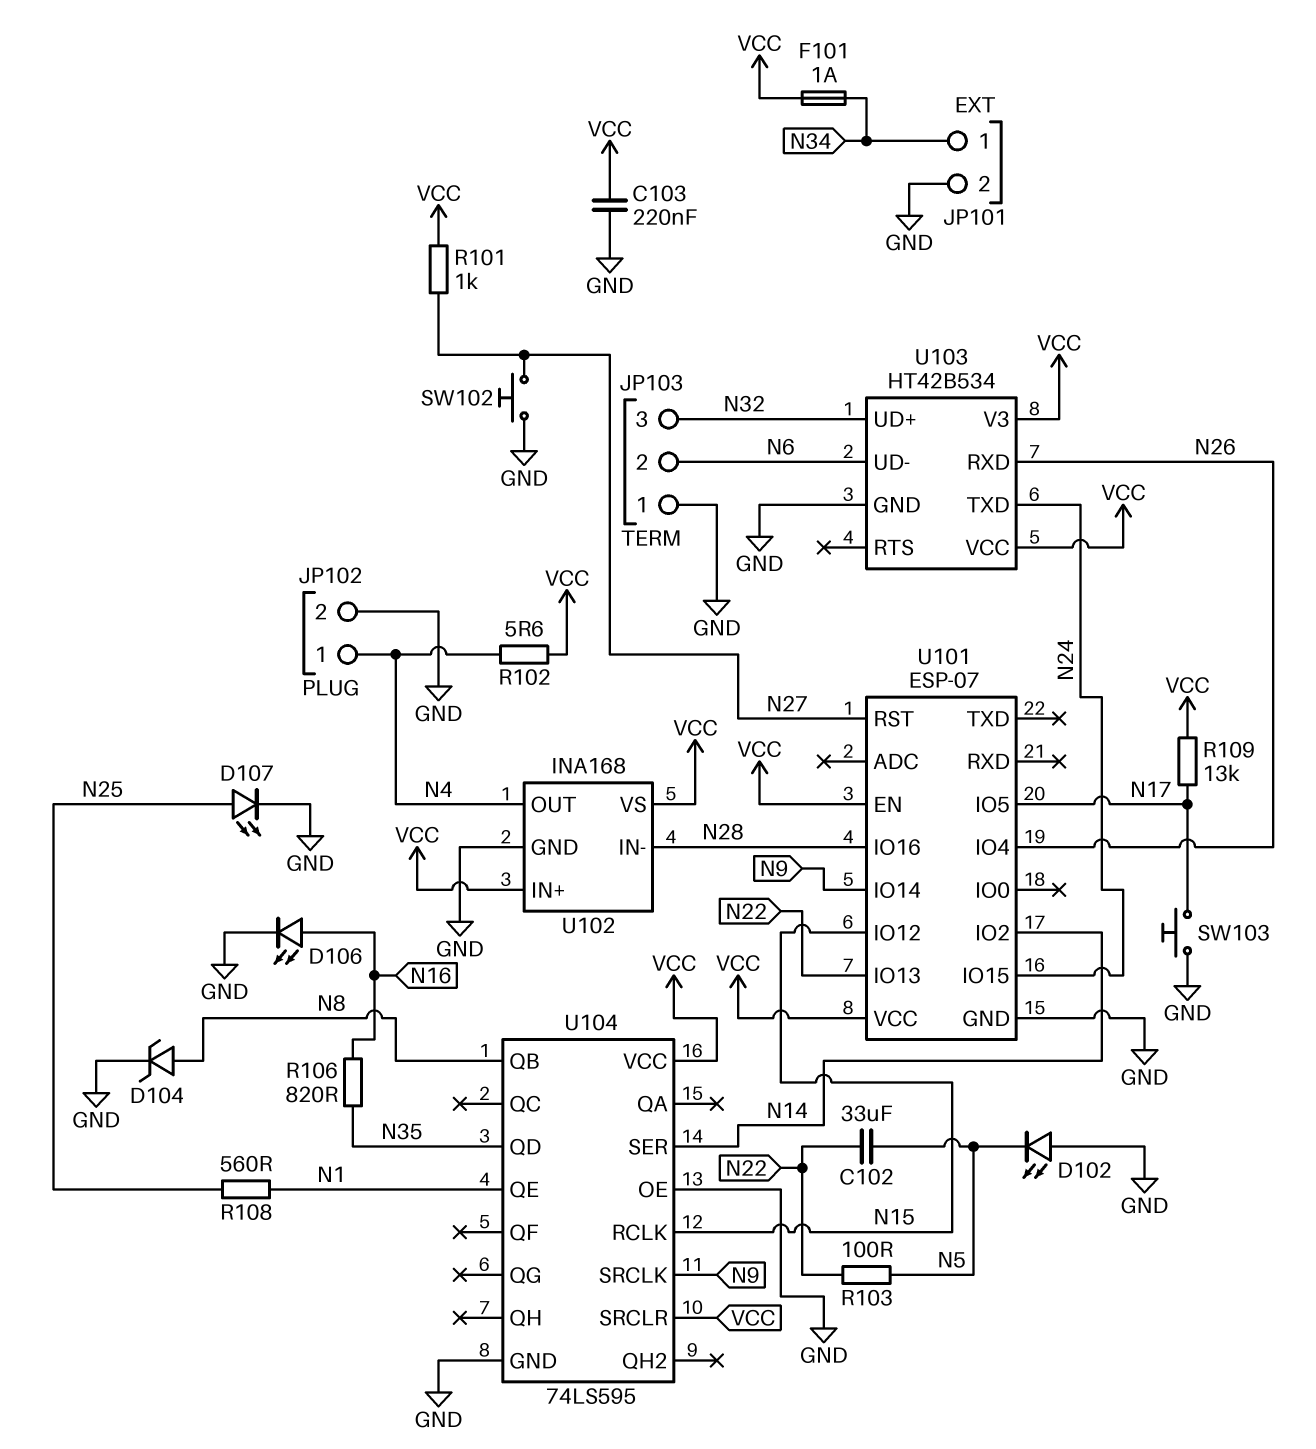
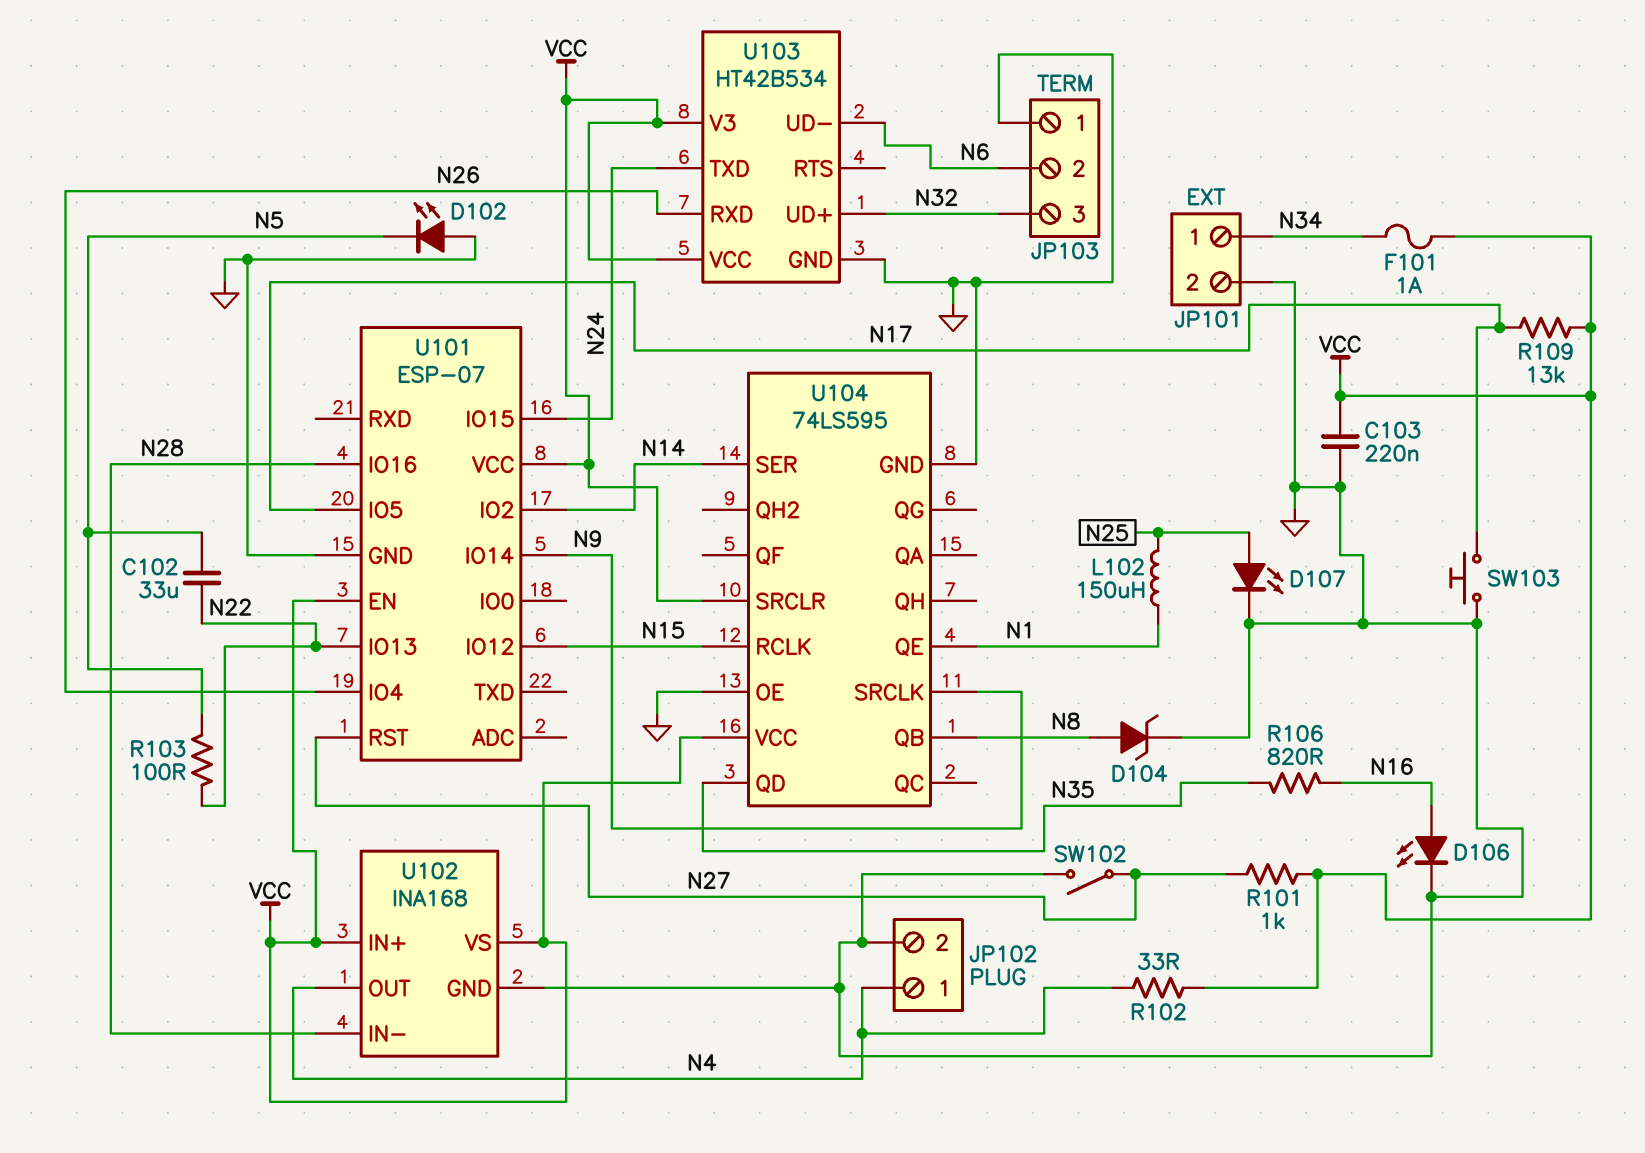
L102: none -> 150uH (N1, N25)
R102: 5.6 (N4, VCC) -> 33 (N4, VCC)
R108: 560 (N1, N25) -> none
SW102: button (GND, N27) -> switch (GND, N27)

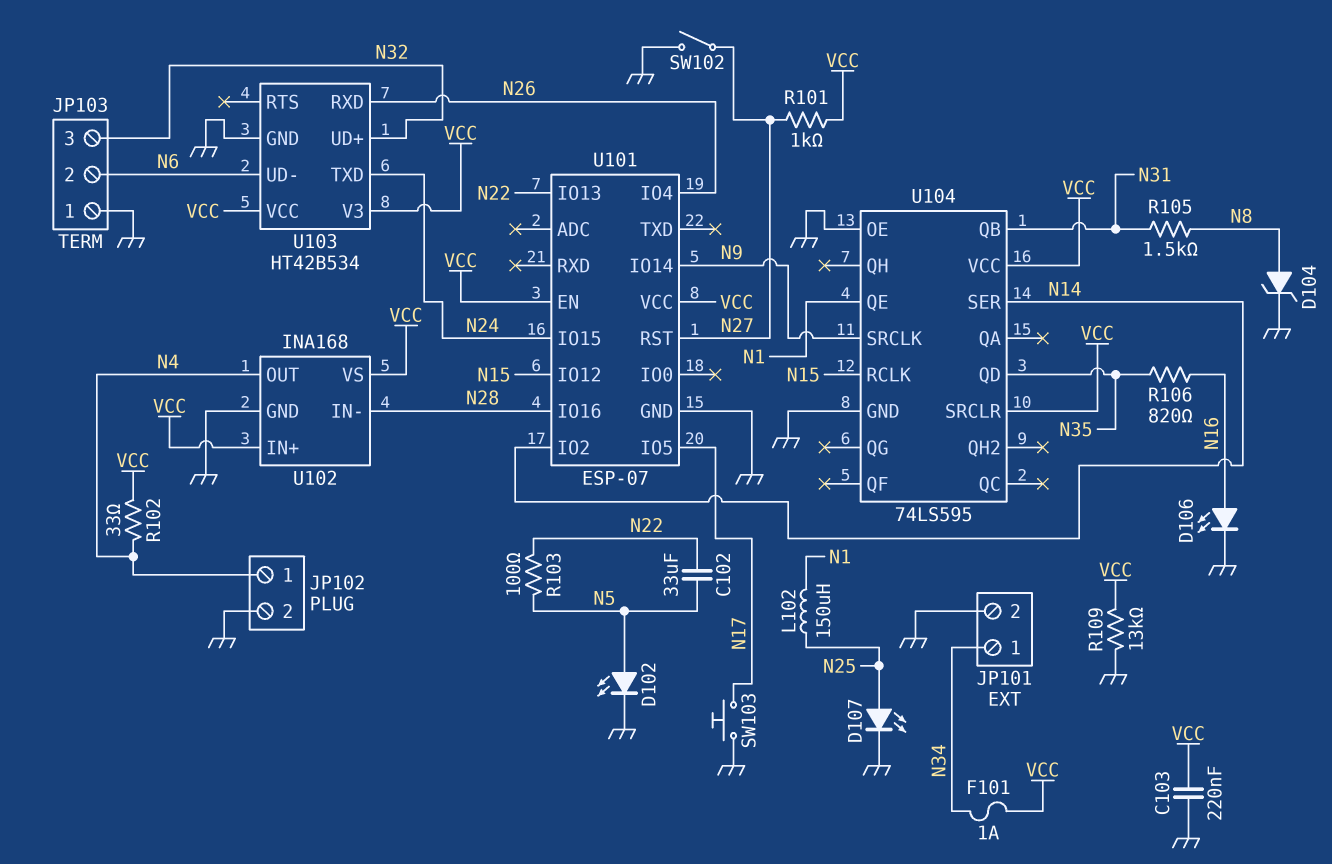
D102: LED (A GND, K N5) -> LED (A N5, K GND)
R105: none -> 1.5k (N8, N31)
R109: 13k (N17, VCC) -> 13k (GND, VCC)
U104 pin QB: N8 -> N31

